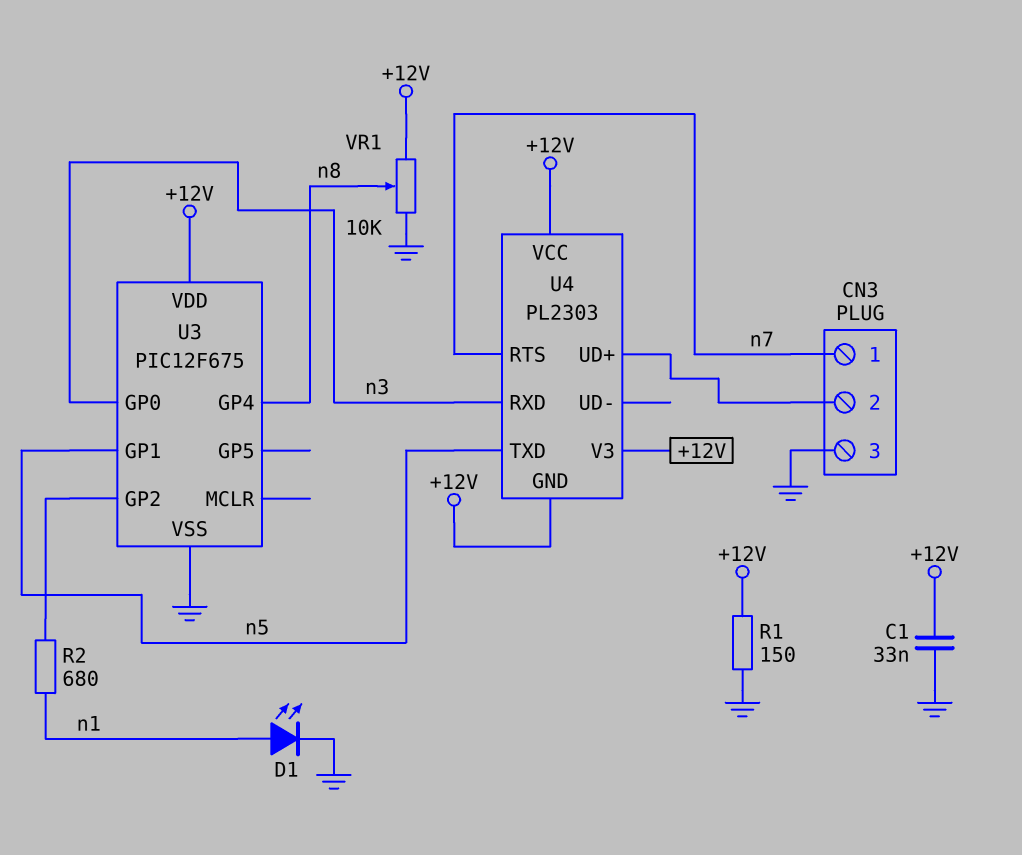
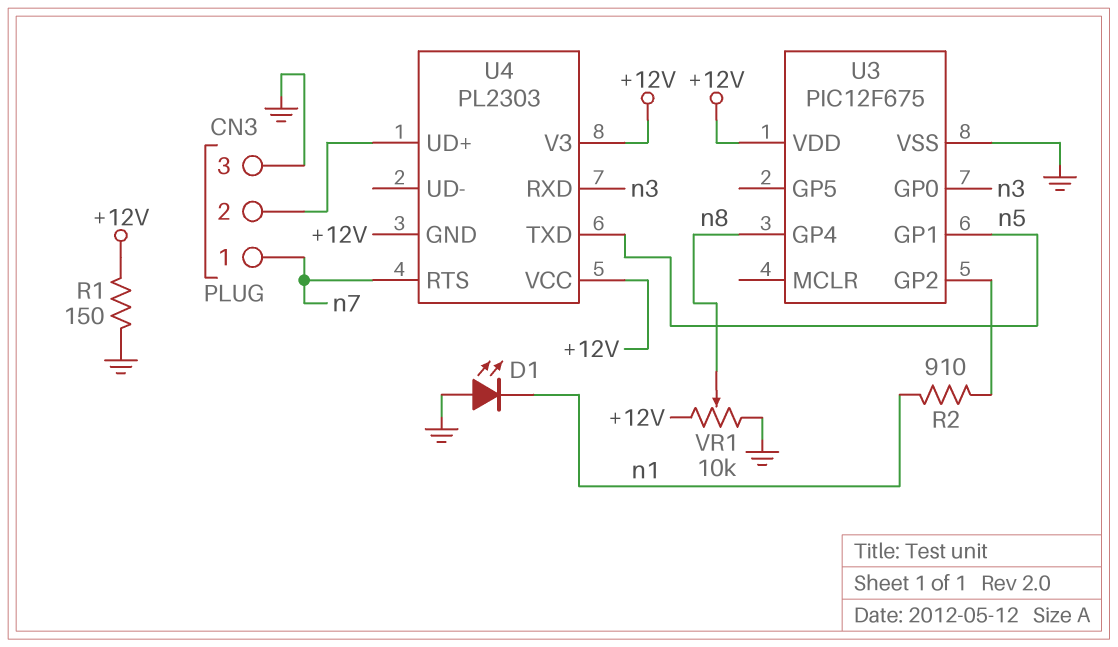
C1: 33nF (+12V, GND) -> none
D1: LED (A n1, K GND) -> LED (A GND, K n1)
R2: 680 (U3/GP2, n1) -> 910 (U3/GP2, n1)

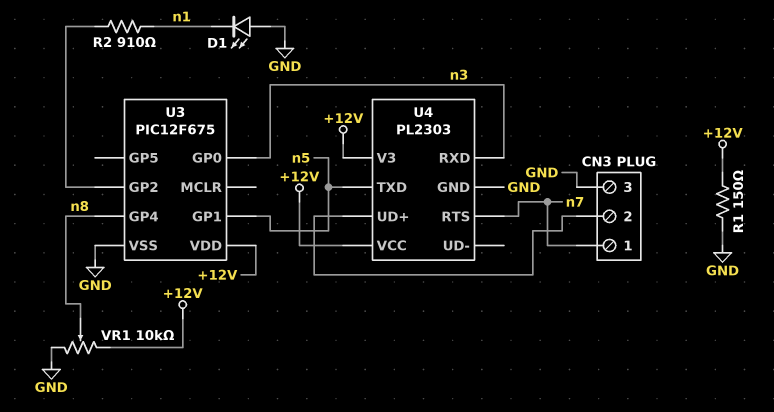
U4 pin GND: +12V -> GND

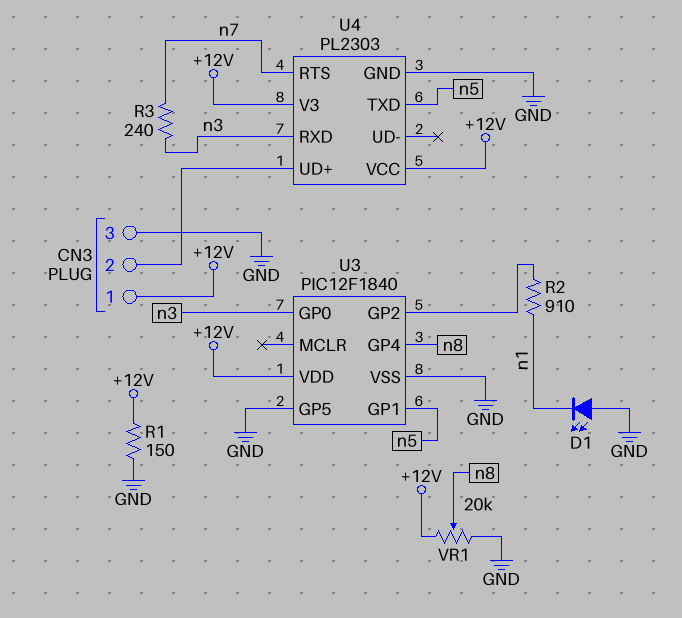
CN3 pin 1: n7 -> +12V
R3: none -> 240 (n3, n7)
U3: PIC12F675 -> PIC12F1840
U3 pin GP5: none -> GND
VR1: 10k (+12V, GND, wiper n8) -> 20k (+12V, GND, wiper n8)

